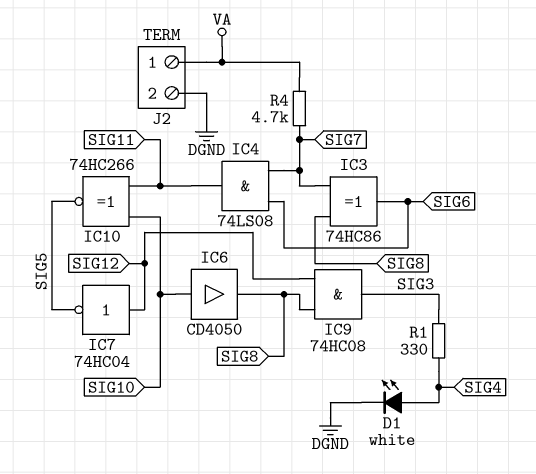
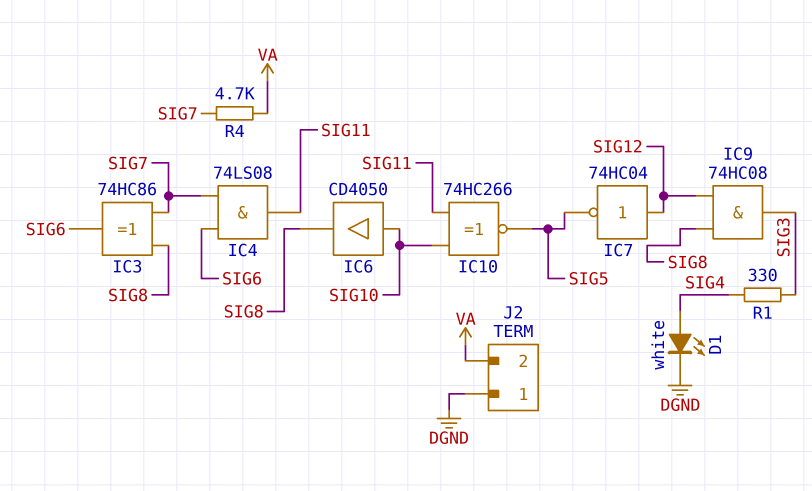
J2 pin 1: VA -> DGND
J2 pin 2: DGND -> VA

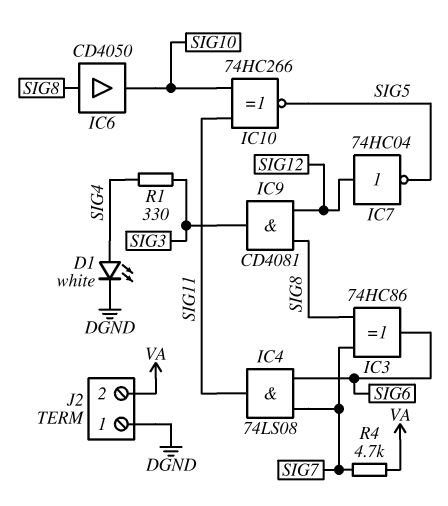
IC6: buffer CD4050 (in SIG10, out SIG8) -> buffer CD4050 (in SIG8, out SIG10)
IC9: AND 74HC08 (in SIG8, in SIG12, out SIG3) -> AND CD4081 (in SIG8, in SIG12, out SIG3)

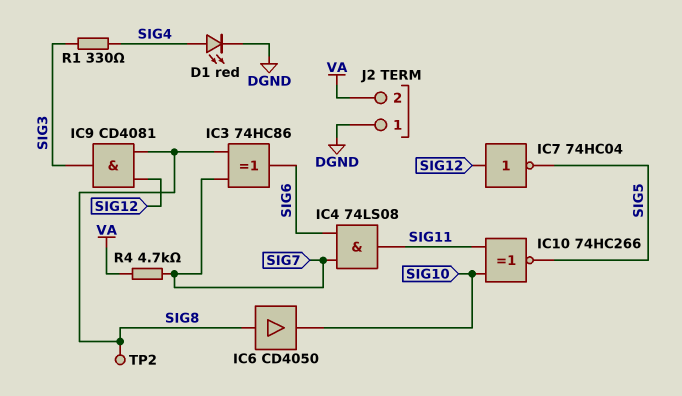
D1: LED white (A SIG4, K DGND) -> LED red (A SIG4, K DGND)
TP2: none -> test point (SIG8)

